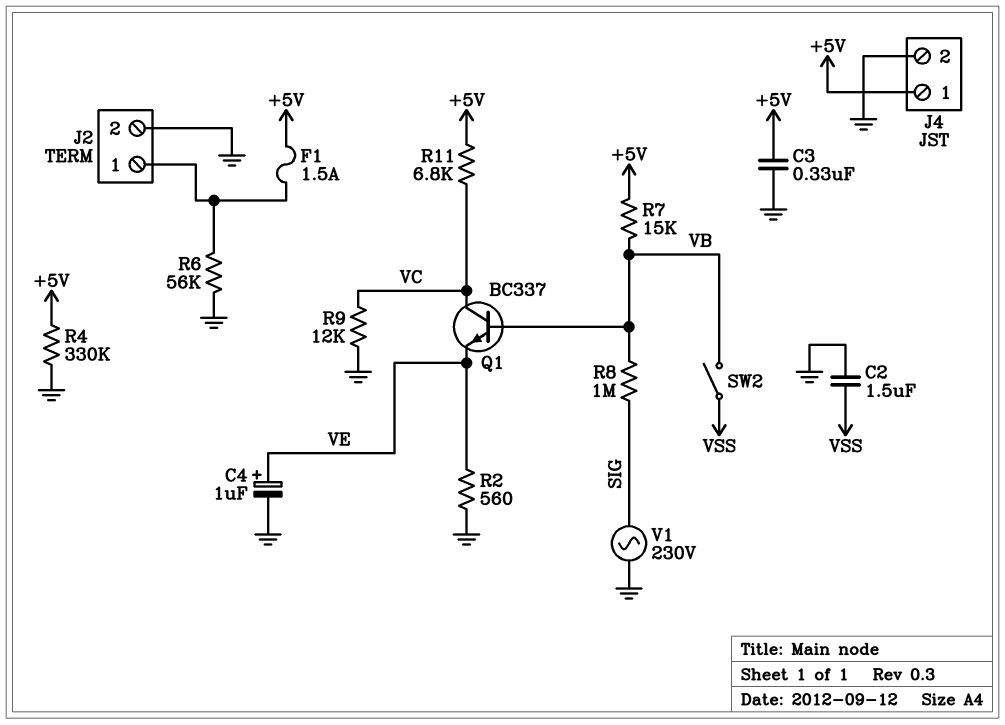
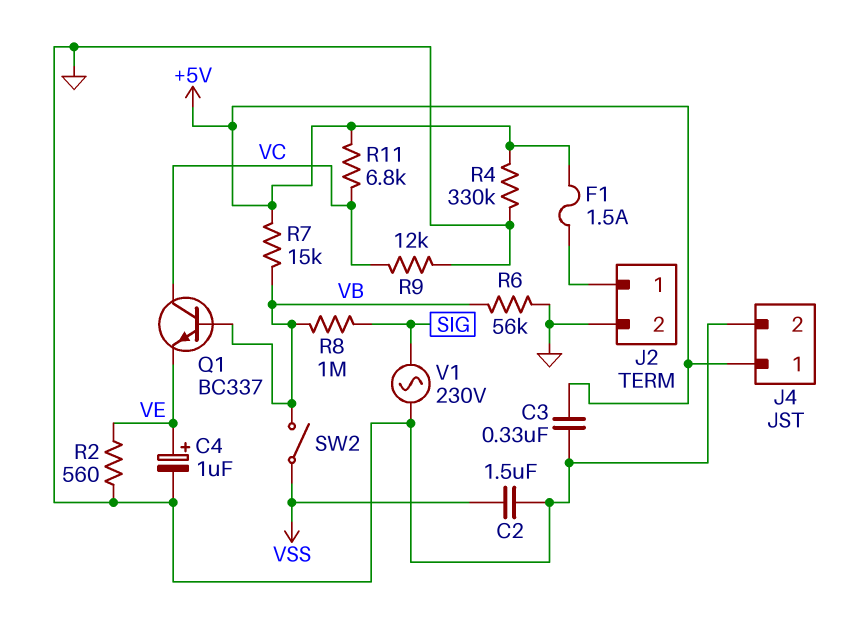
R6: 56k (GND, J2/1) -> 56k (GND, VB)

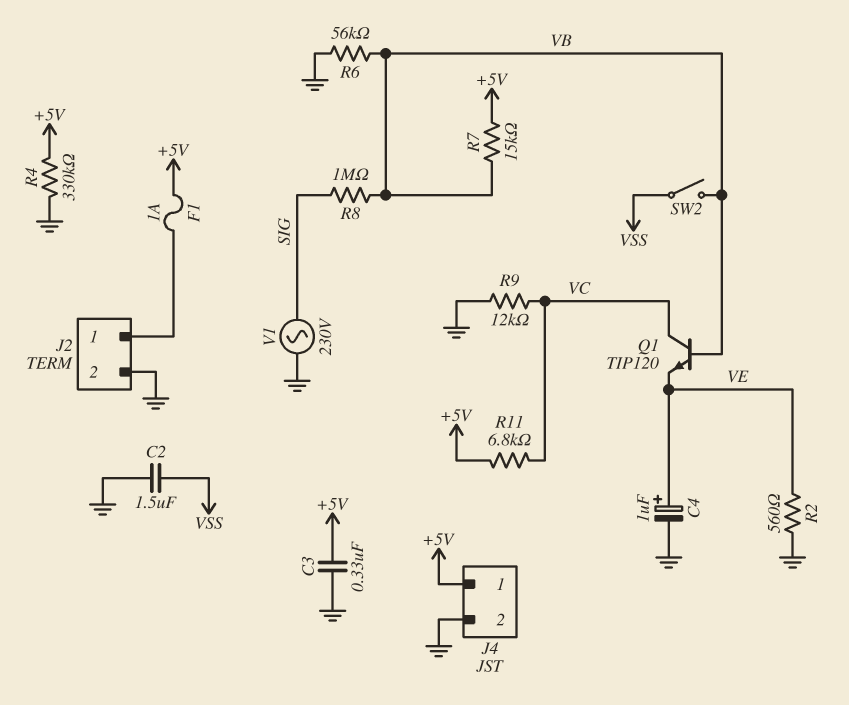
F1: 1.5A (+5V, J2/1) -> 1A (+5V, J2/1)
Q1: NPN BC337 (B VB, C VC, E VE) -> NPN TIP120 (B VB, C VC, E VE)

